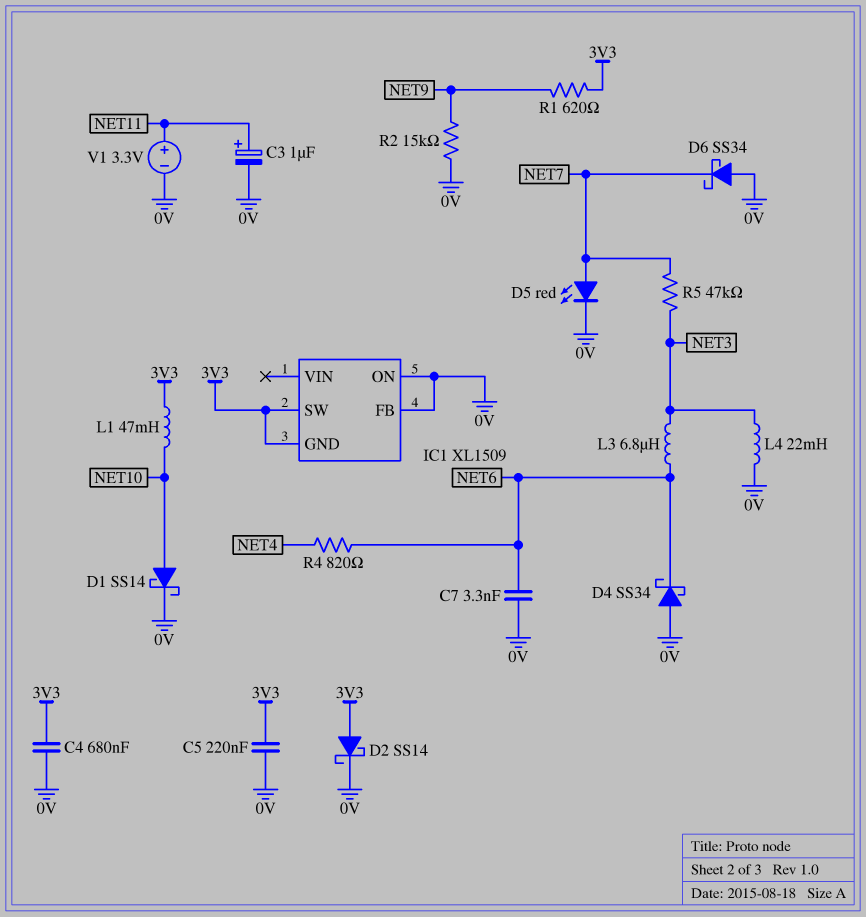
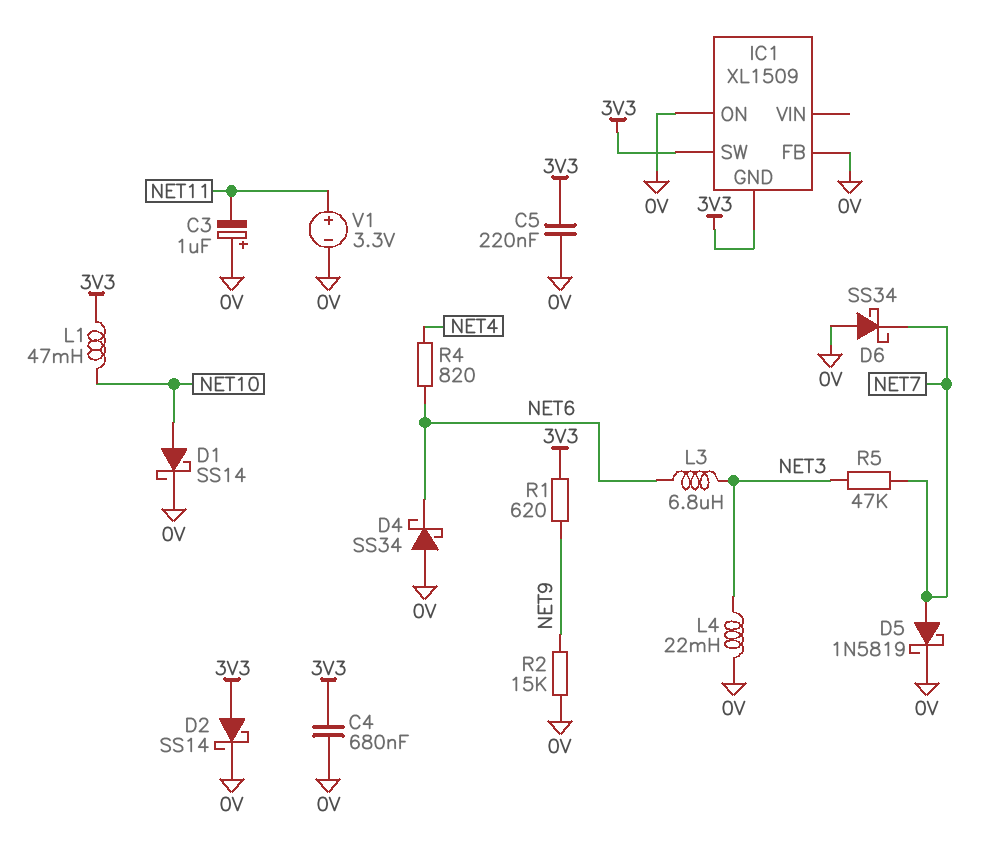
C3: 1uF (plus NET11, minus 0V) -> 1uF (plus 0V, minus NET11)
C7: 3.3nF (0V, NET6) -> none
D5: LED red (A NET7, K 0V) -> schottky 1N5819 (A NET7, K 0V)

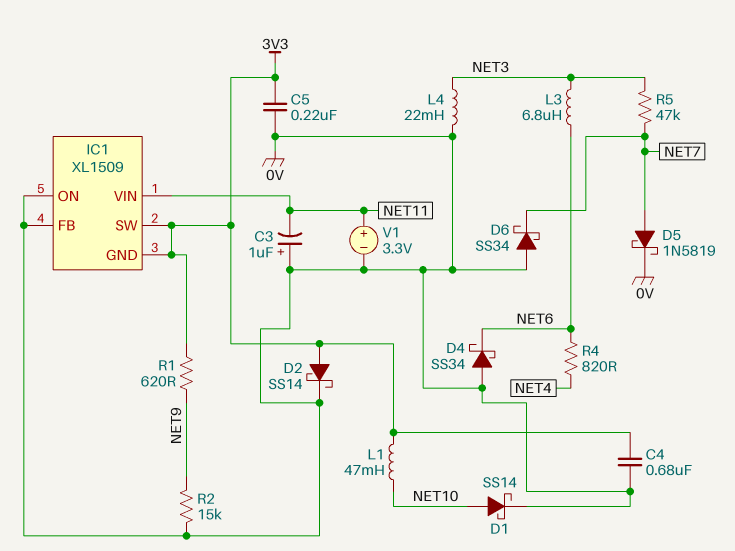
IC1 pin VIN: none -> NET11

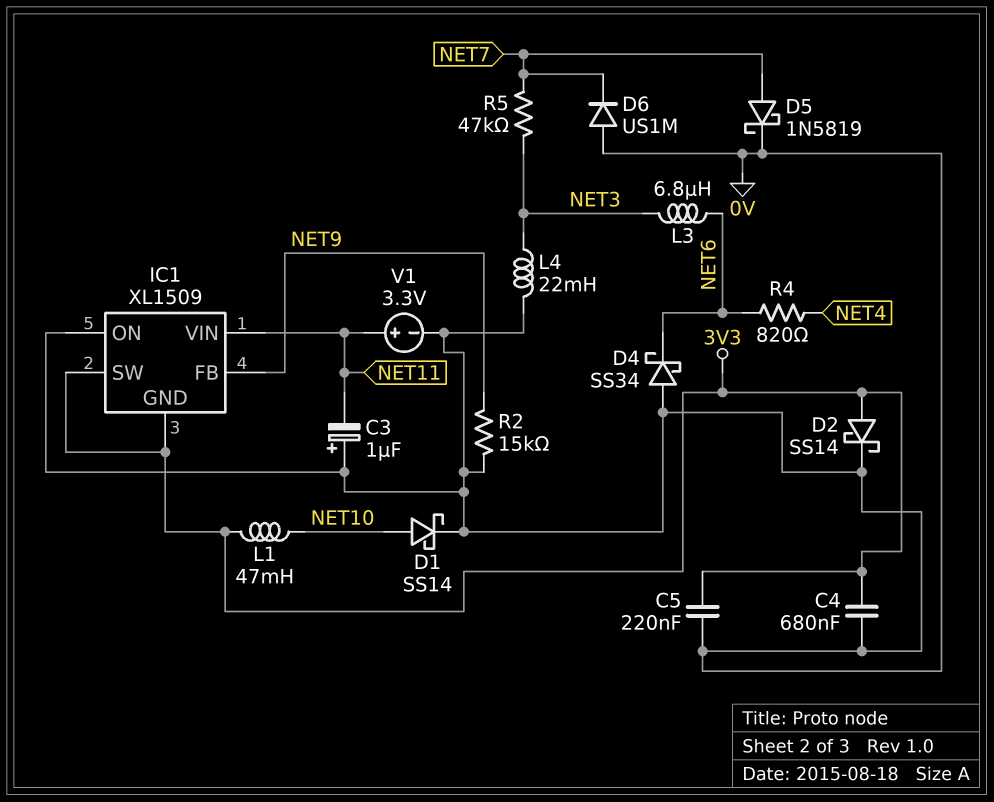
D6: schottky SS34 (A 0V, K NET7) -> diode US1M (A 0V, K NET7)
IC1 pin FB: 0V -> NET9
R1: 620 (3V3, NET9) -> none

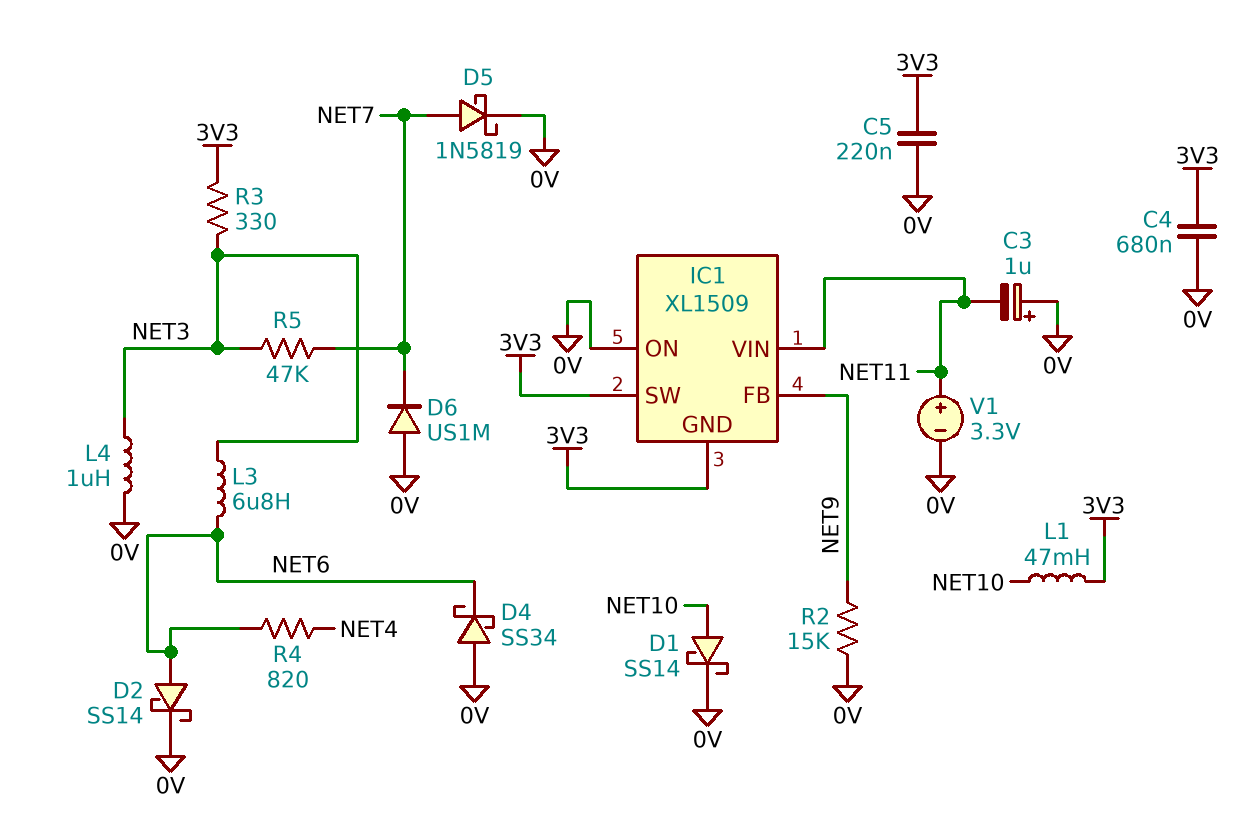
D2: schottky SS14 (A 3V3, K 0V) -> schottky SS14 (A NET6, K 0V)
L4: 22mH (0V, NET3) -> 1uH (0V, NET3)
R3: none -> 330 (3V3, NET3)

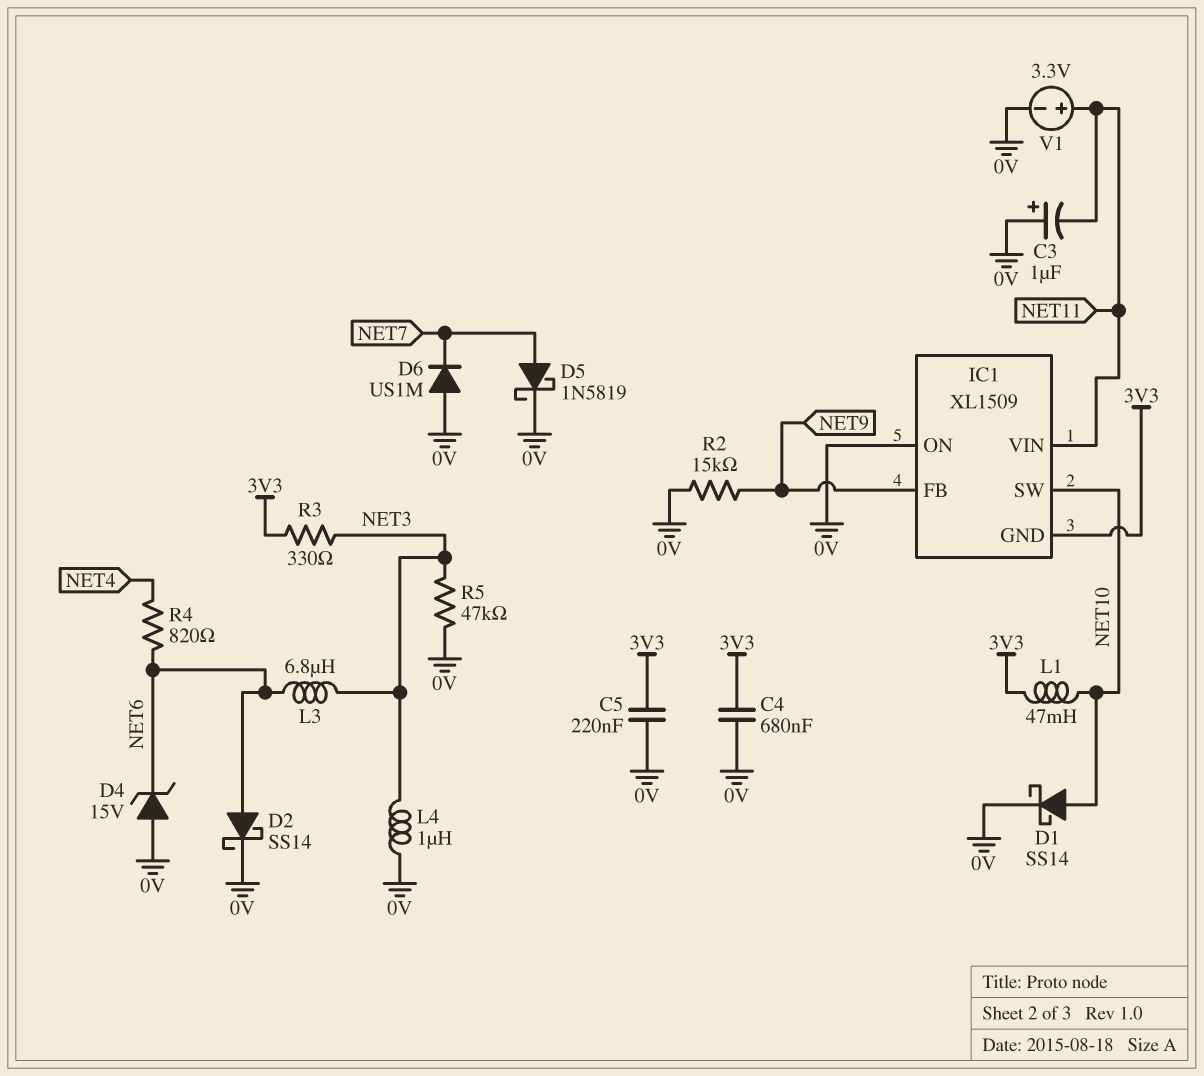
D4: schottky SS34 (A 0V, K NET6) -> zener 15V (A 0V, K NET6)
IC1 pin SW: 3V3 -> NET10
R5: 47k (NET3, NET7) -> 47k (0V, NET3)

